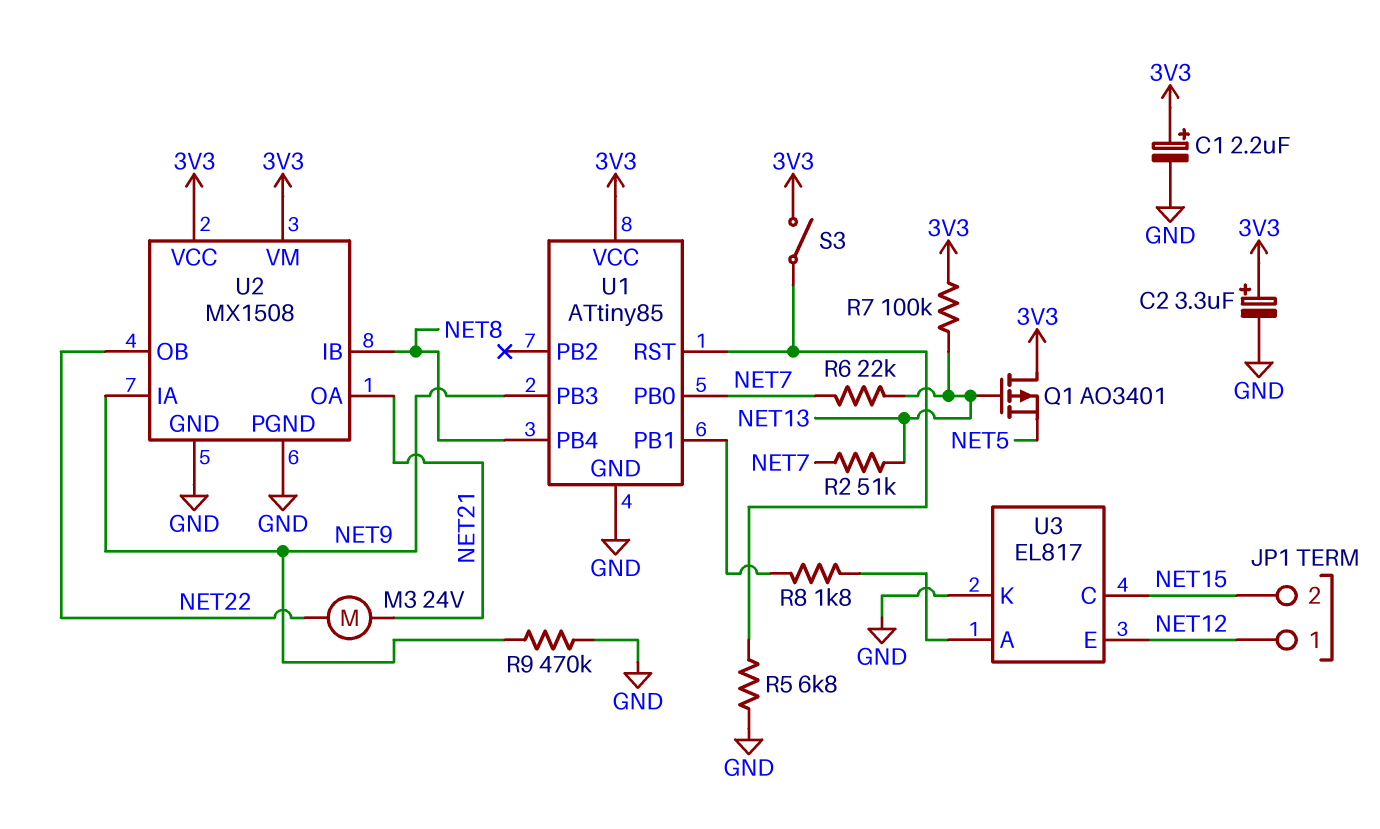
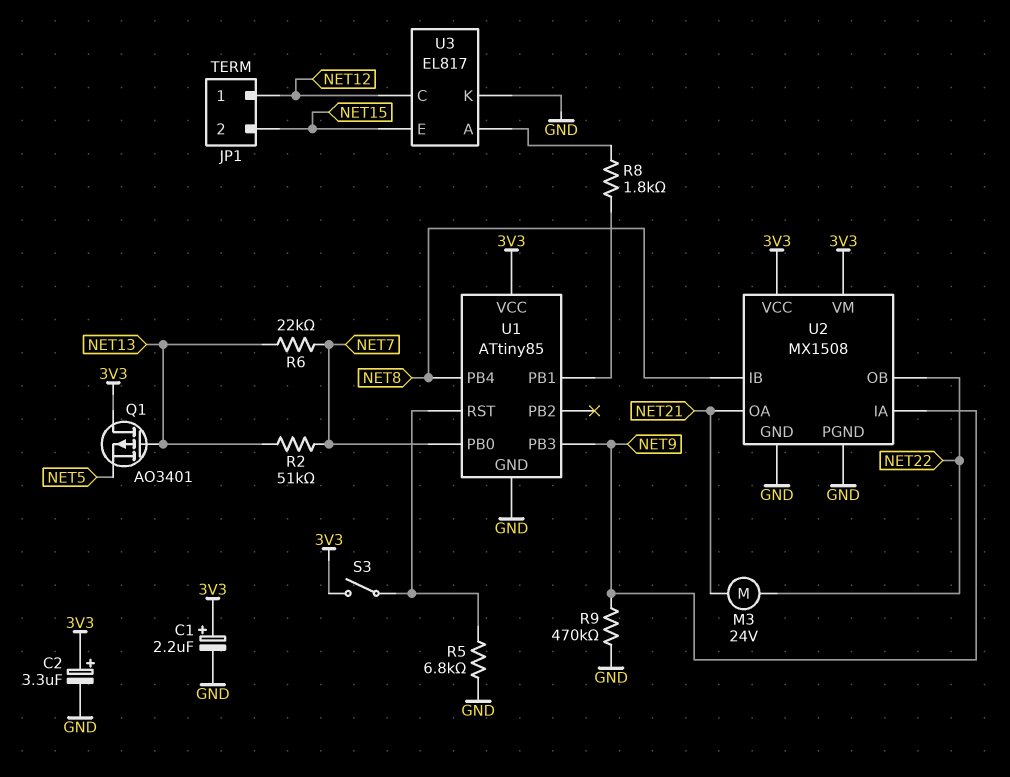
R7: 100k (3V3, NET13) -> none
U3 pin C: NET15 -> NET12
U3 pin E: NET12 -> NET15

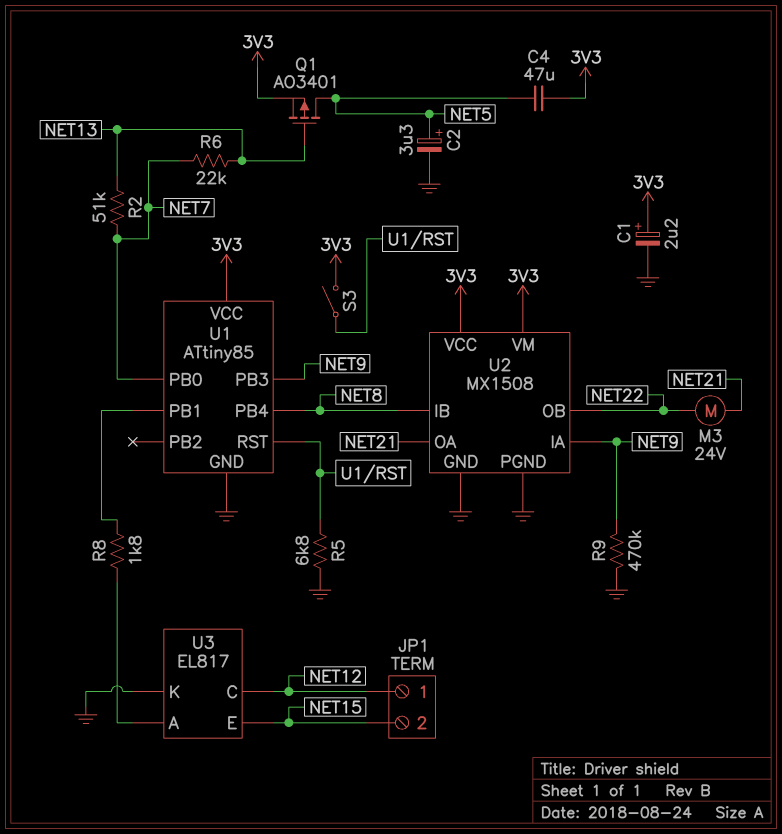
C2: 3.3uF (plus 3V3, minus GND) -> 3.3uF (plus NET5, minus GND)
C4: none -> 47uF (3V3, NET5)
Q1: PMOS AO3401 (G NET13, D 3V3, S NET5) -> PMOS AO3401 (G NET13, D NET5, S 3V3)

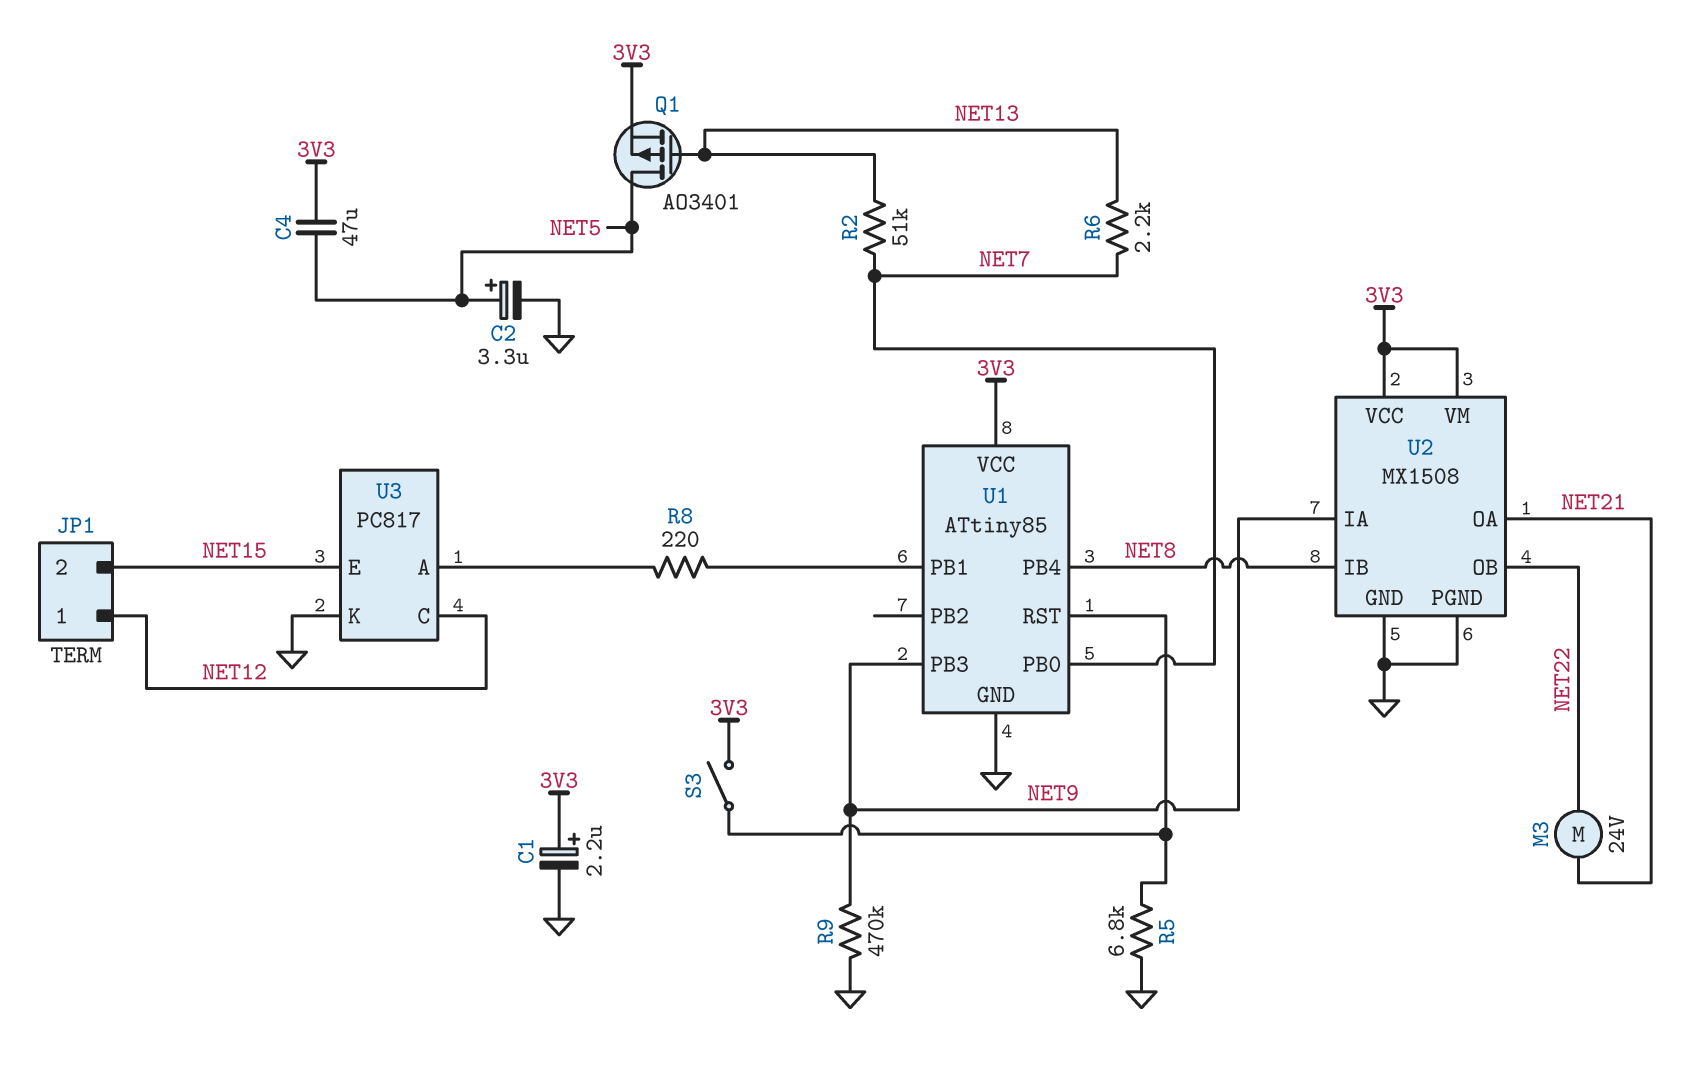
R6: 22k (NET7, NET13) -> 2.2k (NET7, NET13)
R8: 1.8k (U1/PB1, U3/A) -> 220 (U1/PB1, U3/A)
U3: EL817 -> PC817

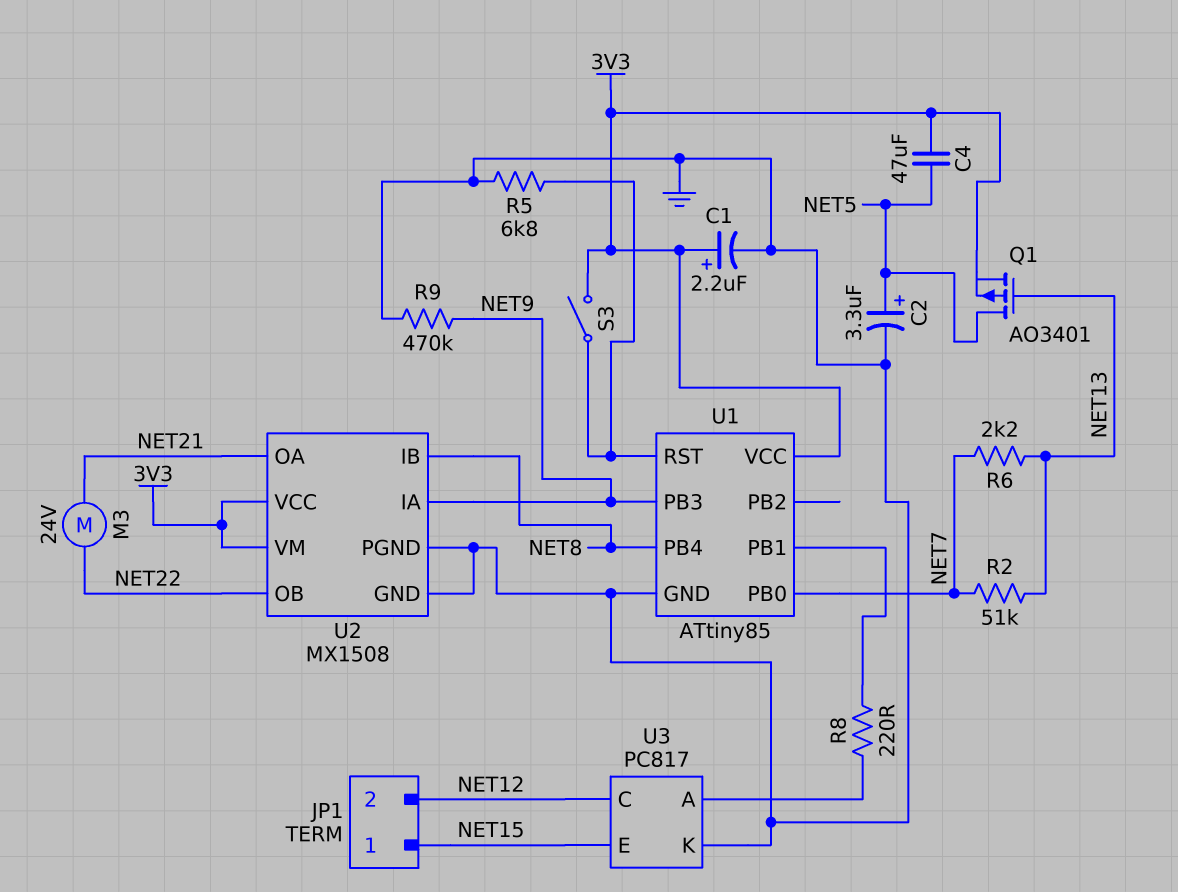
JP1 pin 1: NET12 -> NET15
JP1 pin 2: NET15 -> NET12

